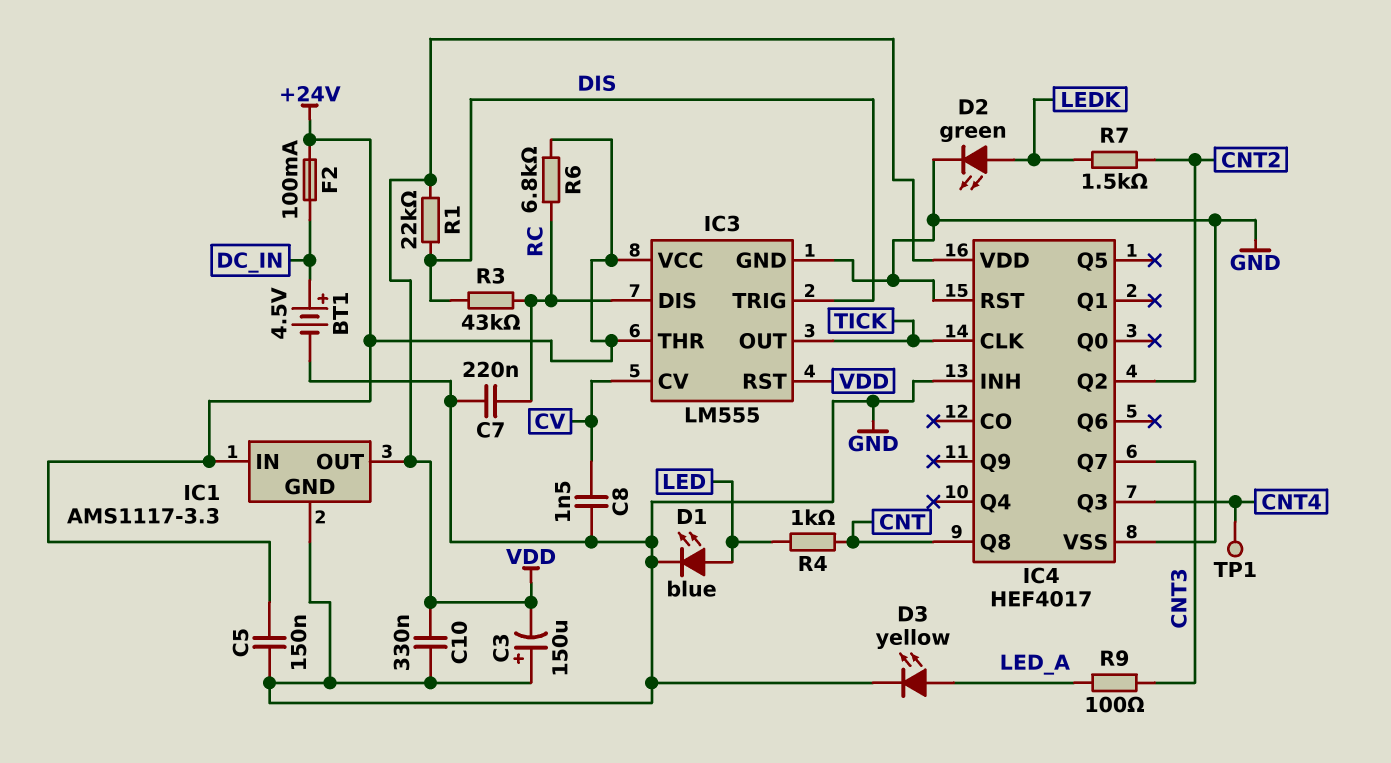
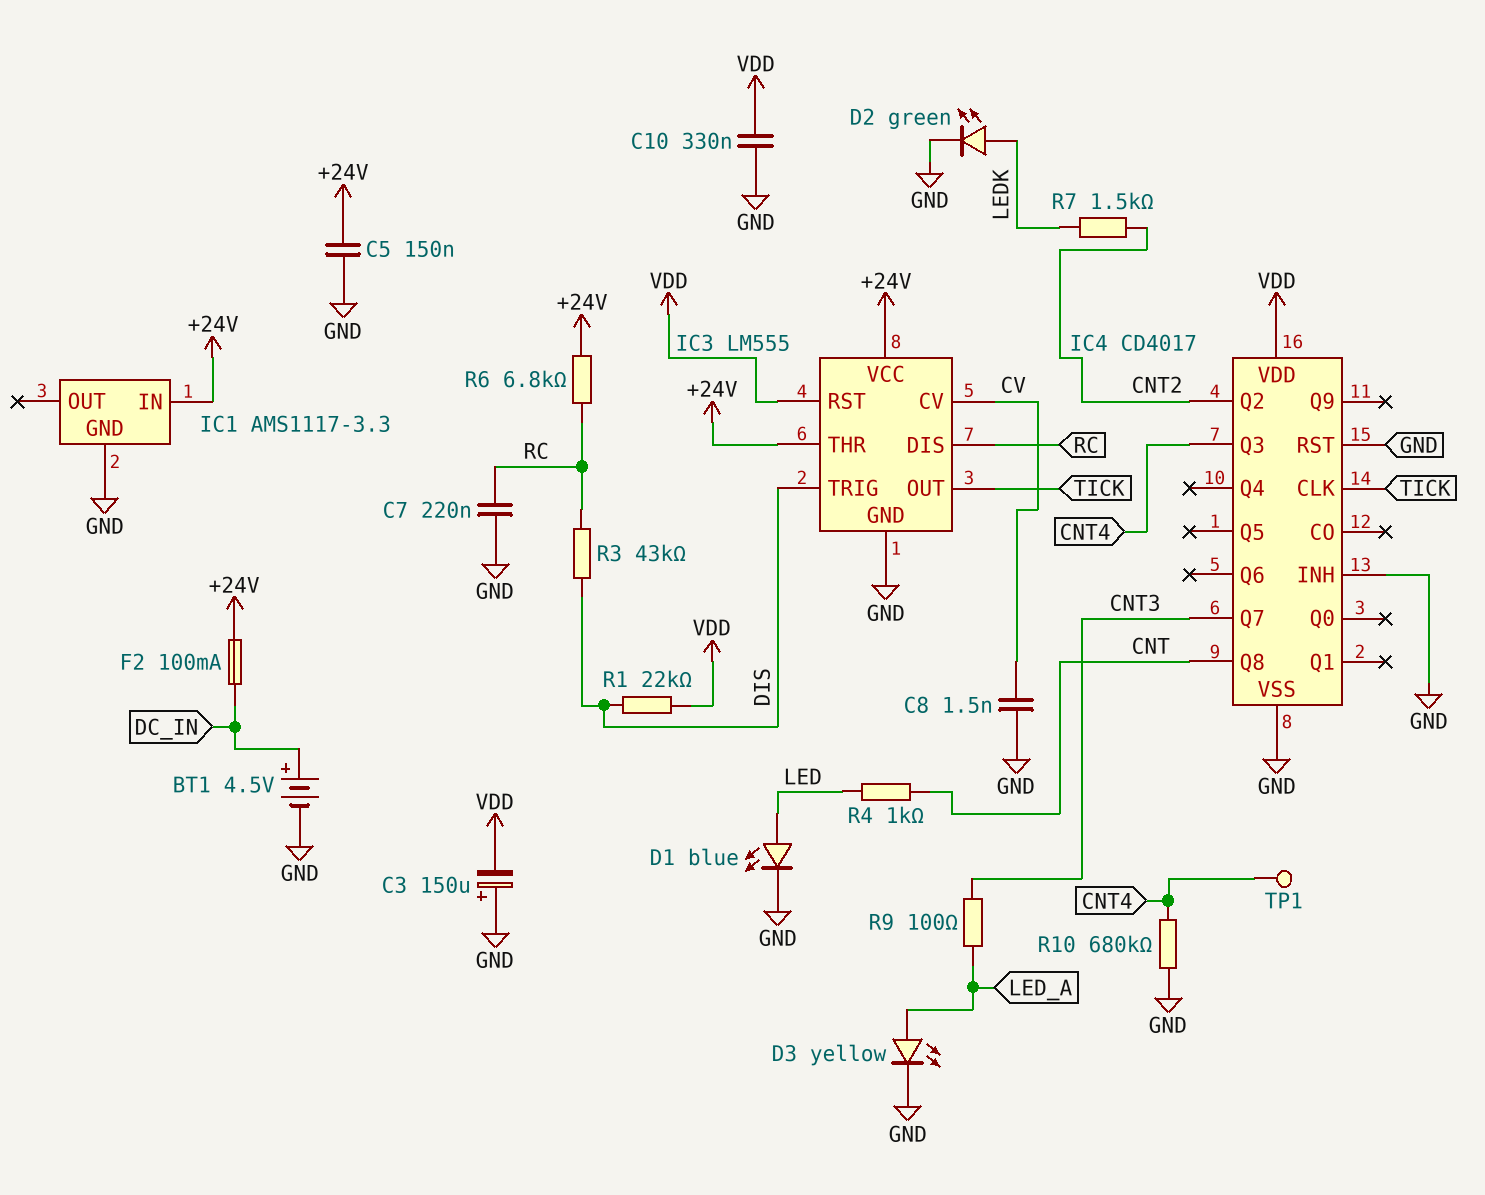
IC1 pin OUT: VDD -> none
IC4: HEF4017 -> CD4017
R10: none -> 680k (CNT4, GND)

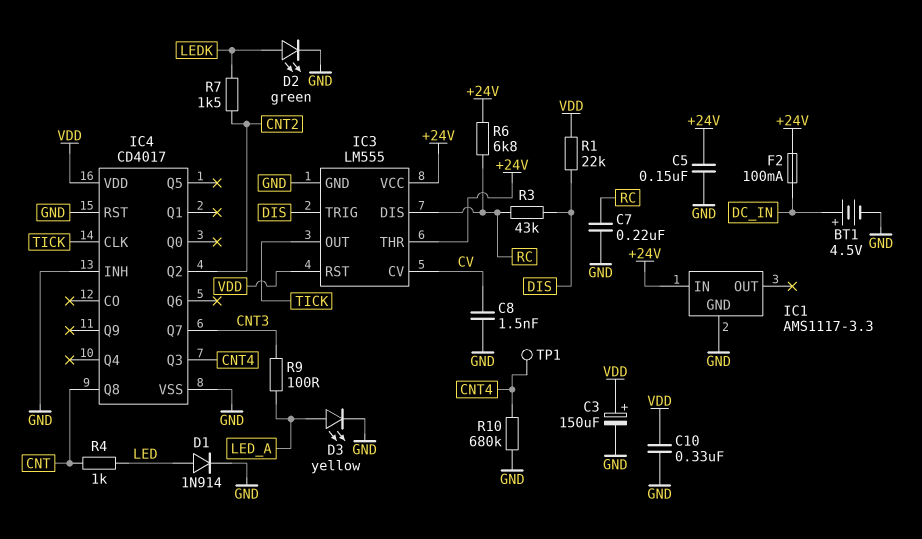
C3: 150uF (plus GND, minus VDD) -> 150uF (plus VDD, minus GND)
D1: LED blue (A LED, K GND) -> diode 1N914 (A LED, K GND)

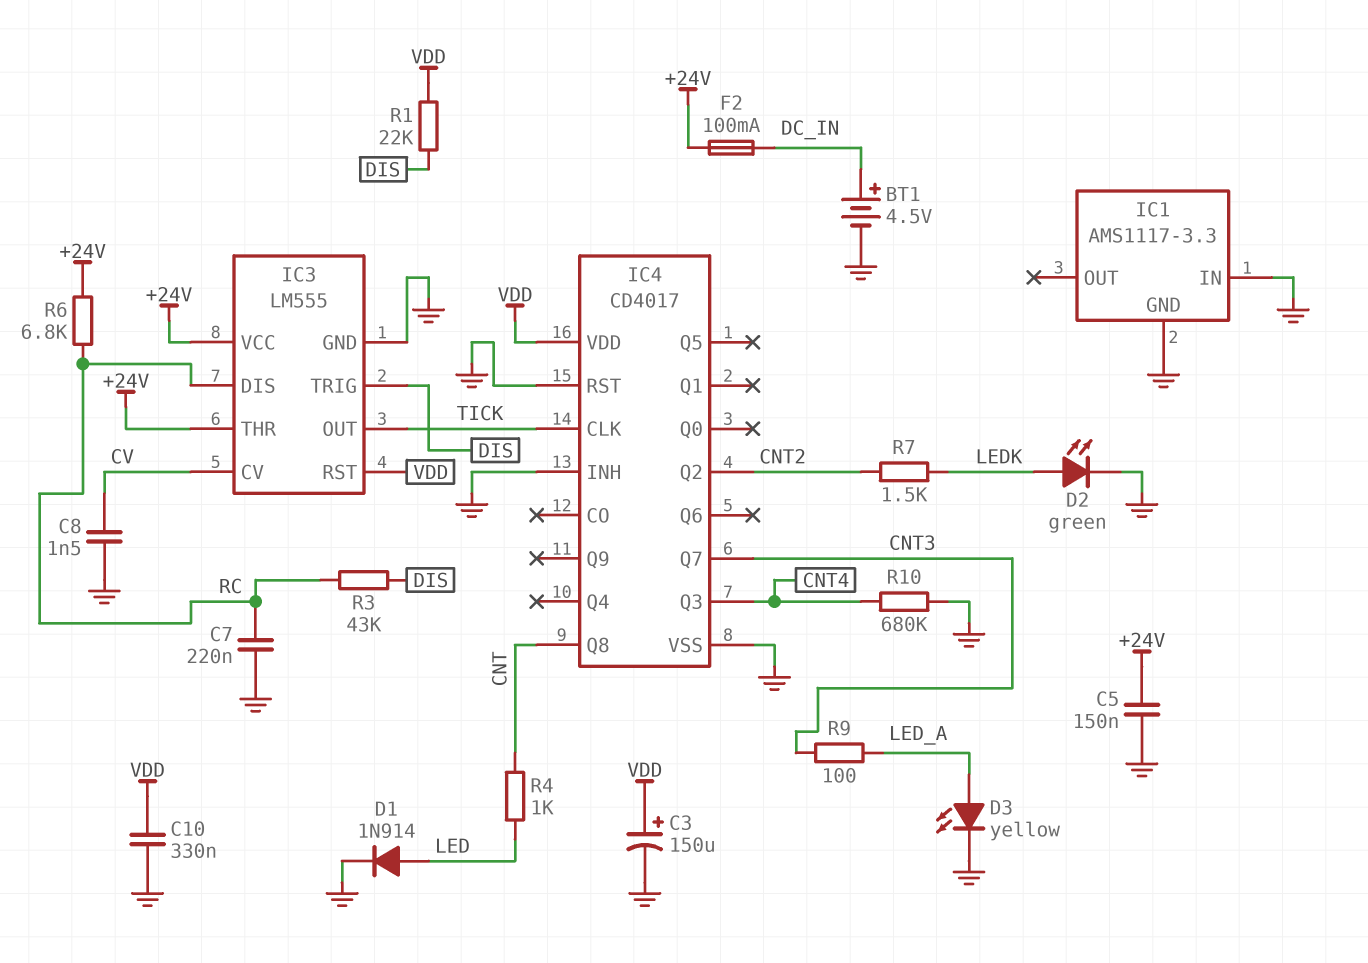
IC1 pin IN: +24V -> GND
TP1: test point (CNT4) -> none

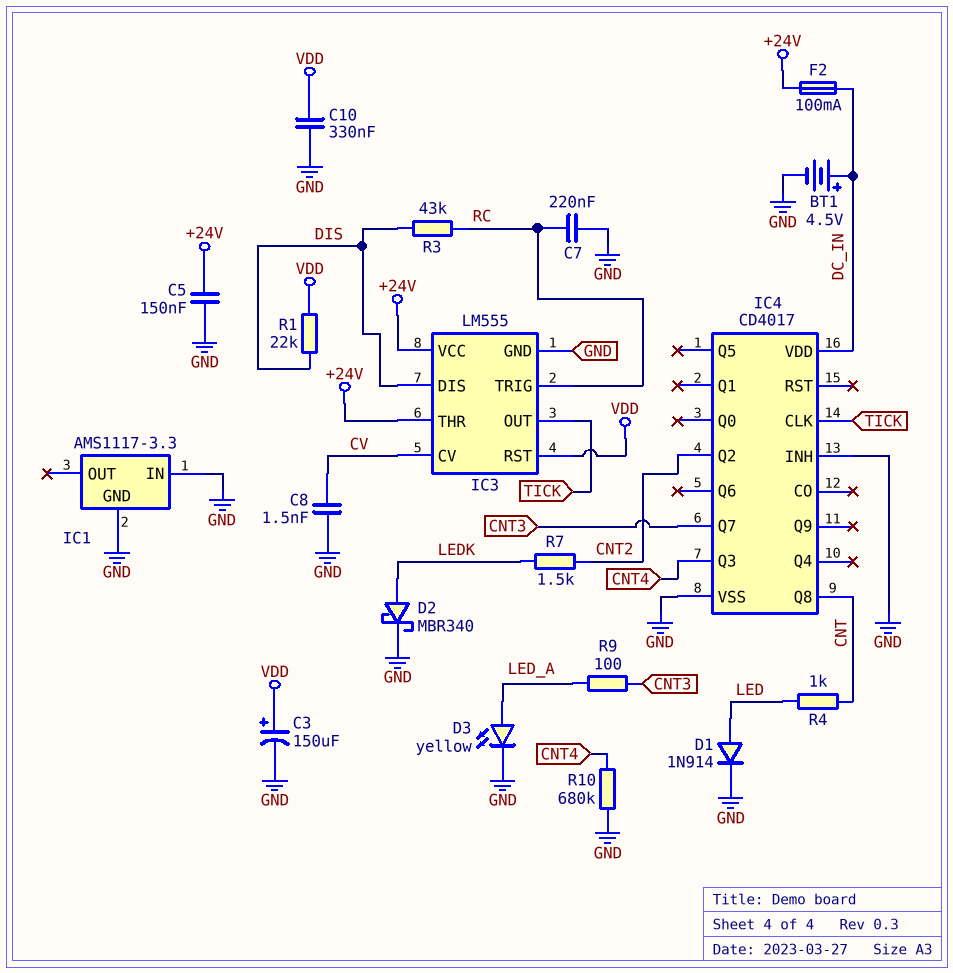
D2: LED green (A LEDK, K GND) -> schottky MBR340 (A LEDK, K GND)
IC3 pin DIS: RC -> DIS
IC3 pin TRIG: DIS -> RC
IC4 pin RST: GND -> none
IC4 pin VDD: VDD -> DC_IN
R6: 6.8k (+24V, RC) -> none

